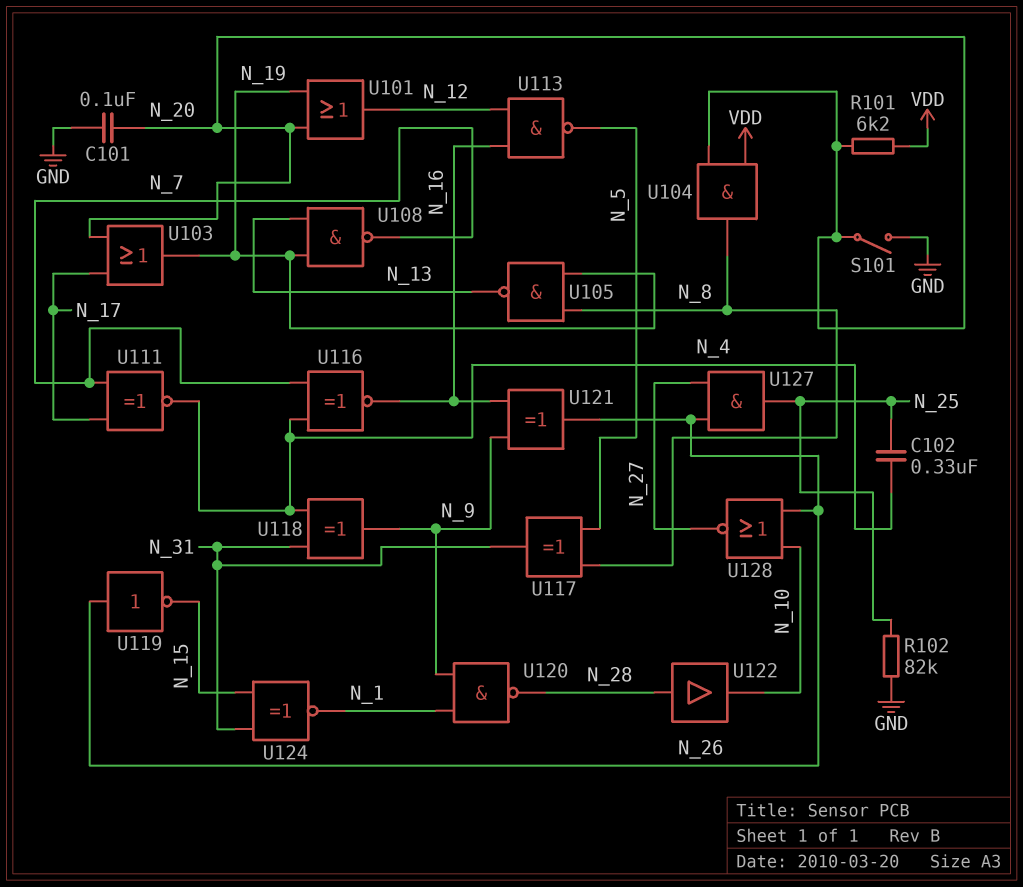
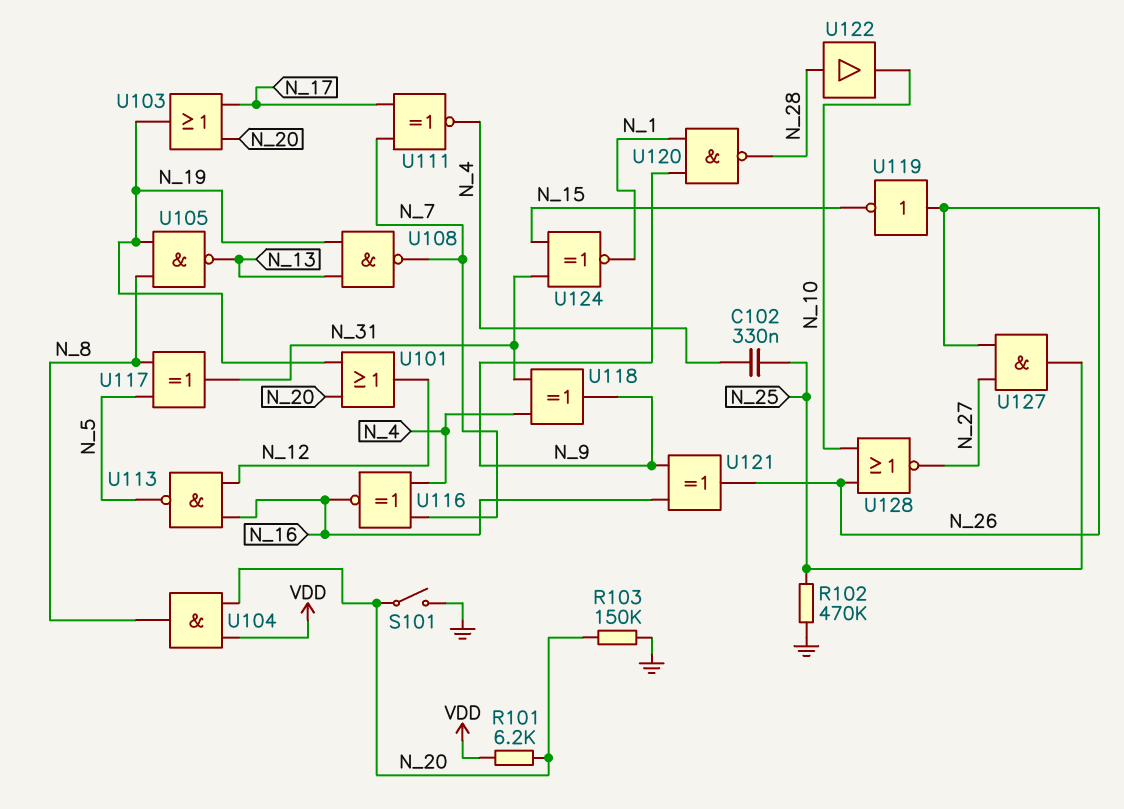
C101: 100nF (GND, N_20) -> none
R102: 82k (GND, N_25) -> 470k (GND, N_25)
R103: none -> 150k (GND, N_20)

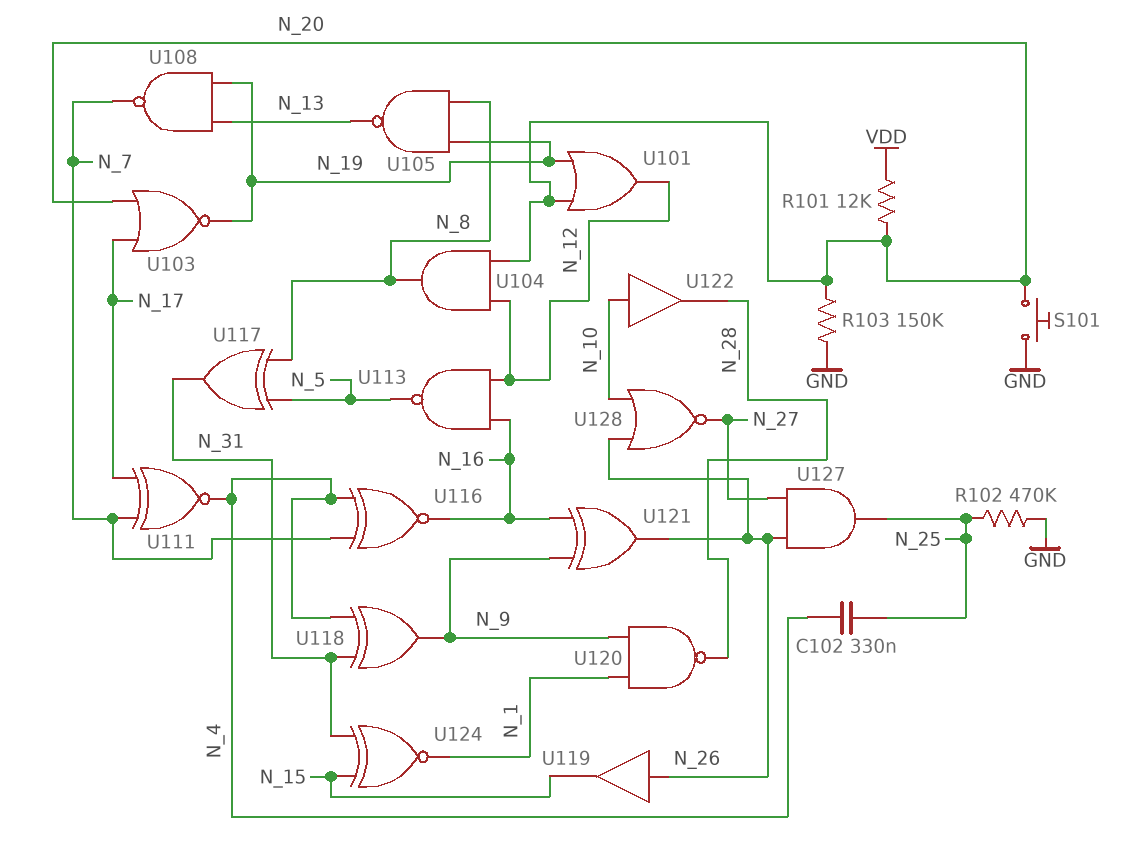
R101: 6.2k (N_20, VDD) -> 12k (N_20, VDD)
S101: switch (GND, N_20) -> button (GND, N_20)
U103: OR (in N_17, in N_20, out N_19) -> NOR (in N_17, in N_20, out N_19)
U104: AND (in N_20, in VDD, out N_8) -> AND (in N_12, in N_20, out N_8)
U119: NOT (in N_26, out N_15) -> buffer (in N_26, out N_15)
U122: buffer (in N_28, out N_10) -> buffer (in N_10, out N_28)

